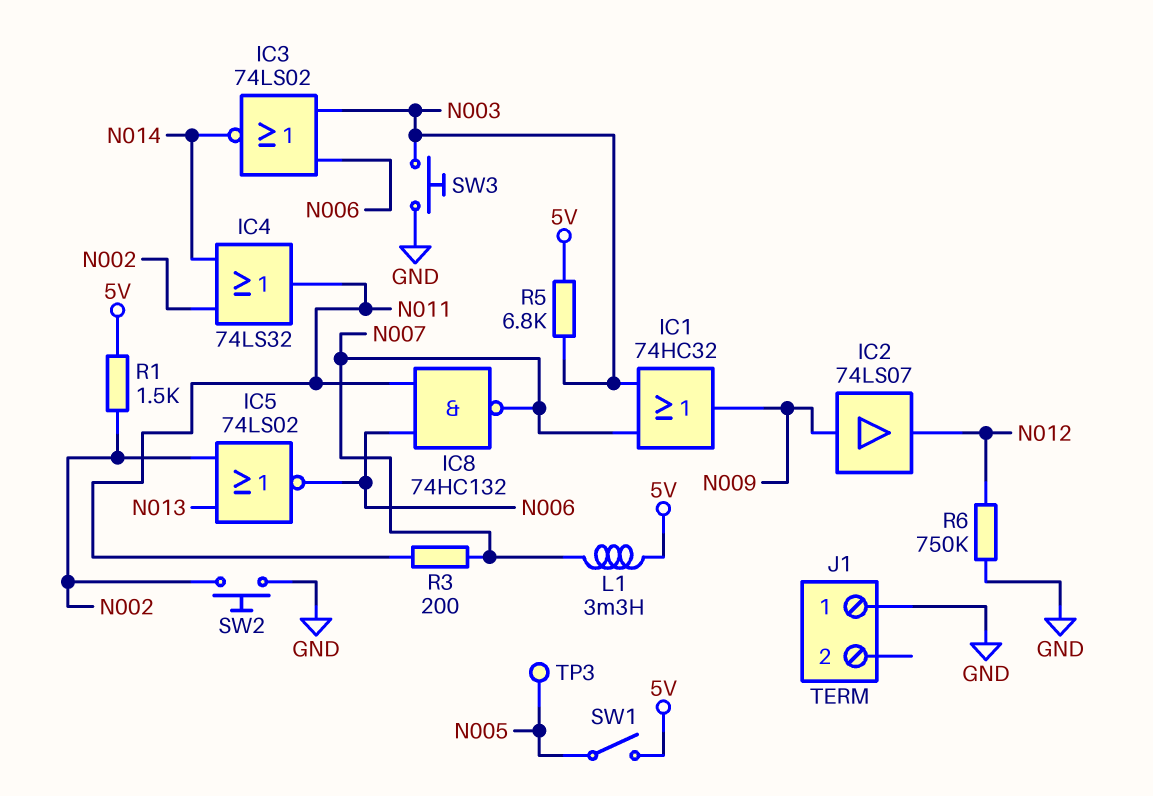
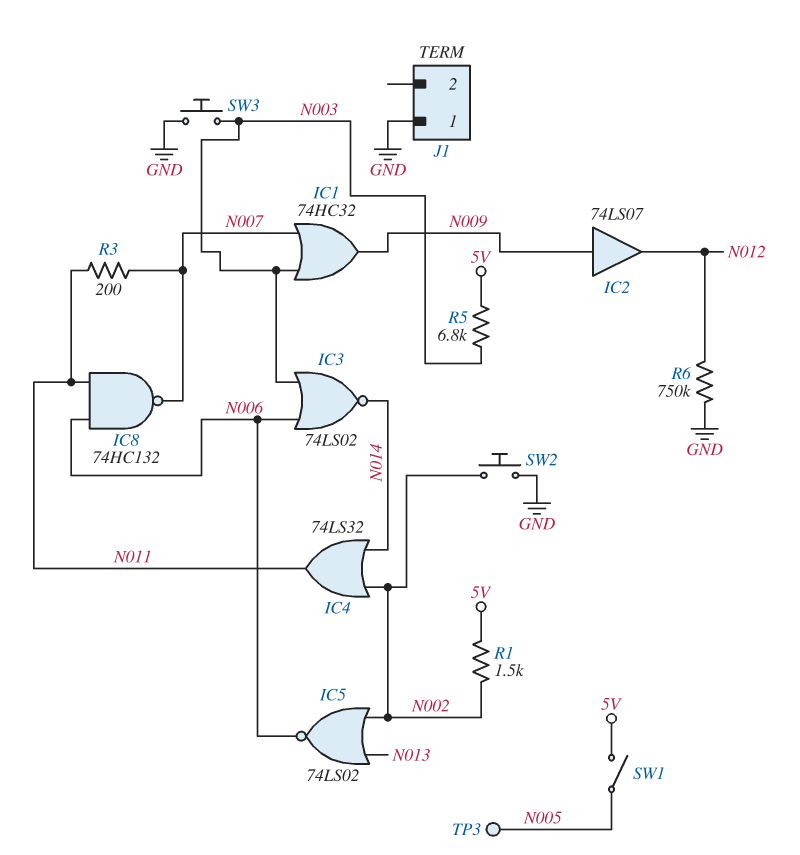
L1: 3.3mH (5V, N007) -> none

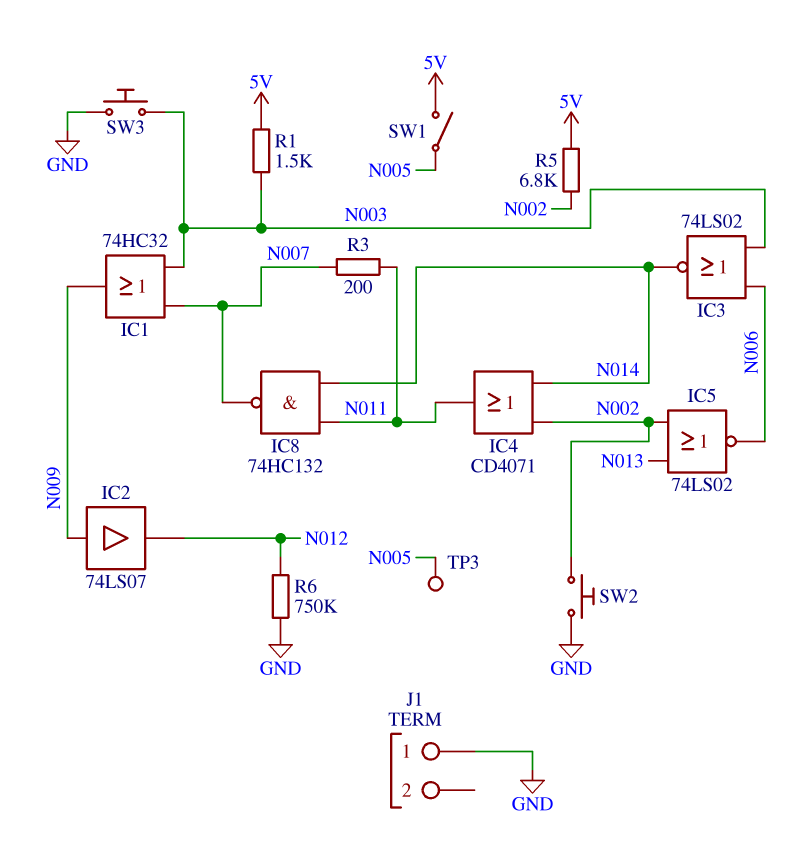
IC4: OR 74LS32 (in N002, in N014, out N011) -> OR CD4071 (in N002, in N014, out N011)
IC8: NAND 74HC132 (in N006, in N011, out N007) -> NAND 74HC132 (in N011, in N014, out N007)
R1: 1.5k (5V, N002) -> 1.5k (5V, N003)
R5: 6.8k (5V, N003) -> 6.8k (5V, N002)

